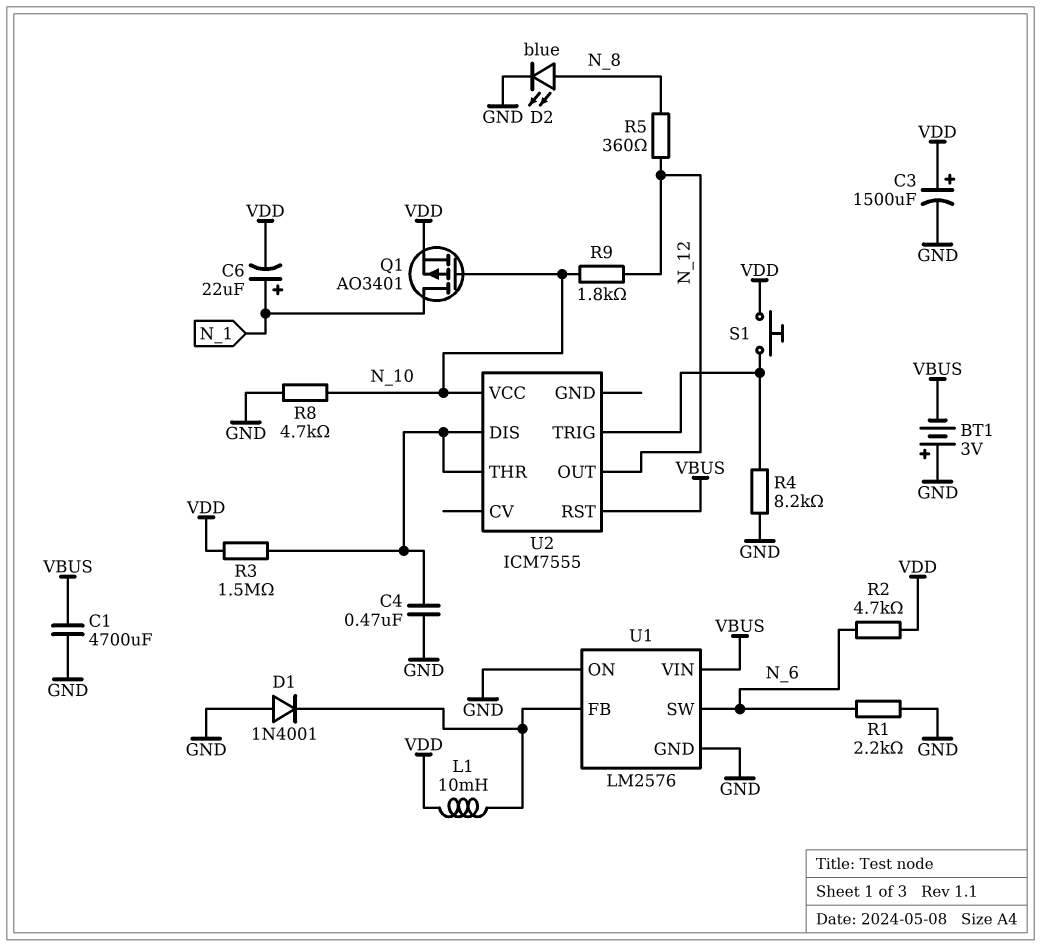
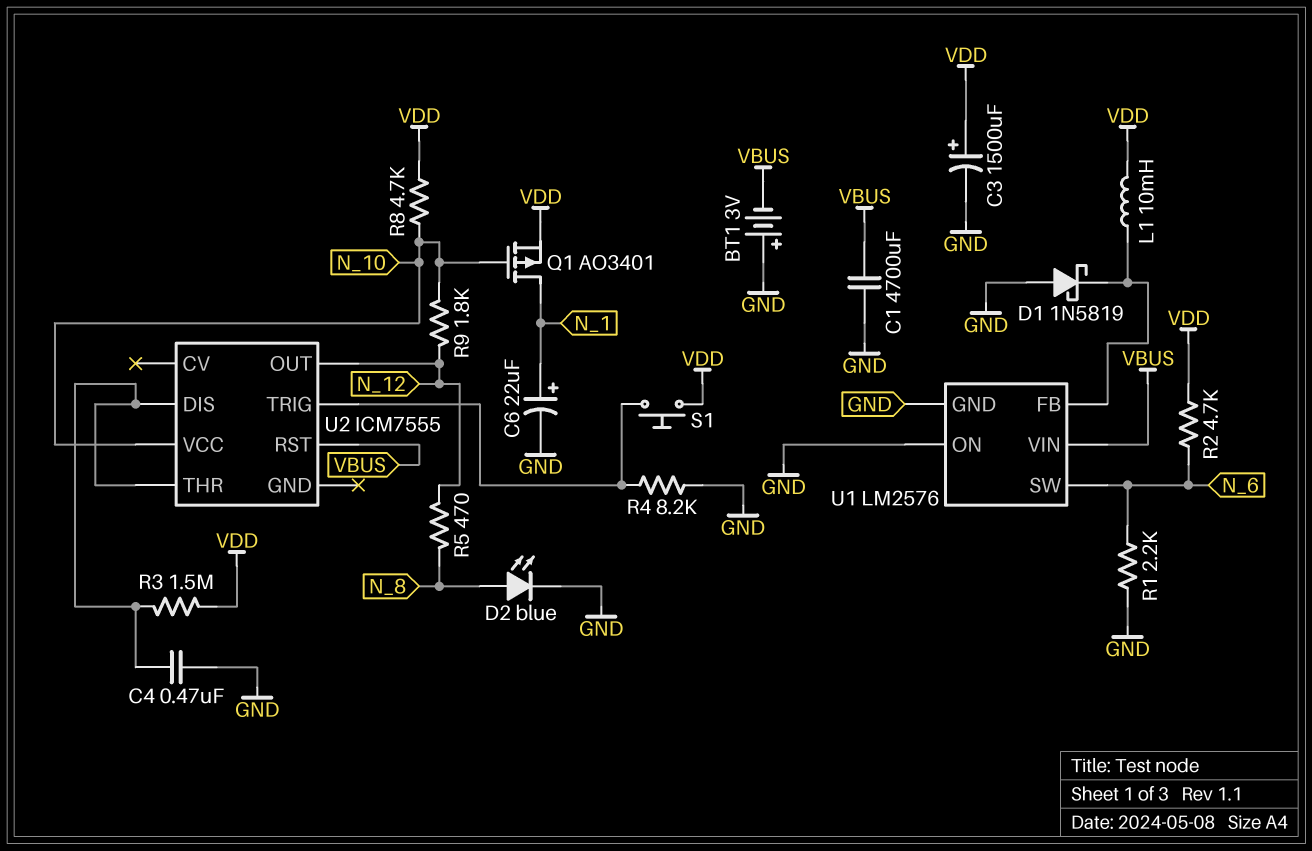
C6: 22uF (plus N_1, minus VDD) -> 22uF (plus N_1, minus GND)
D1: diode 1N4001 (A GND, K U1/FB) -> schottky 1N5819 (A GND, K U1/FB)
R5: 360 (N_8, N_12) -> 470 (N_8, N_12)
R8: 4.7k (GND, N_10) -> 4.7k (N_10, VDD)

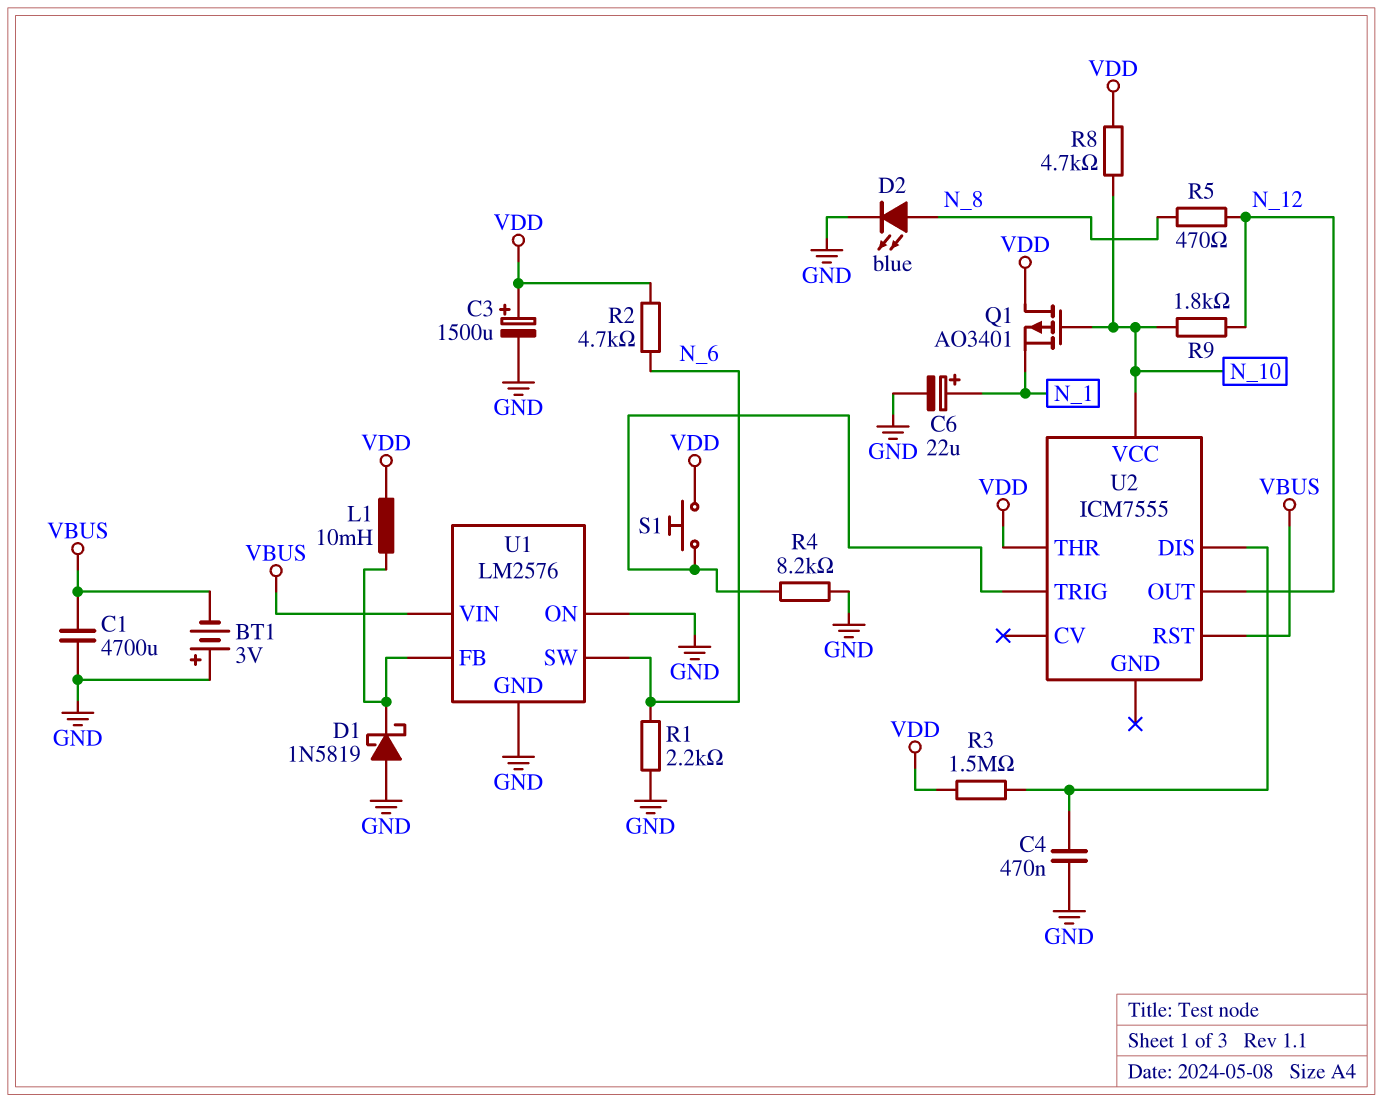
Q1: PMOS AO3401 (G N_10, D N_1, S VDD) -> PMOS AO3401 (G N_10, D VDD, S N_1)
U2 pin THR: U2/DIS -> VDD

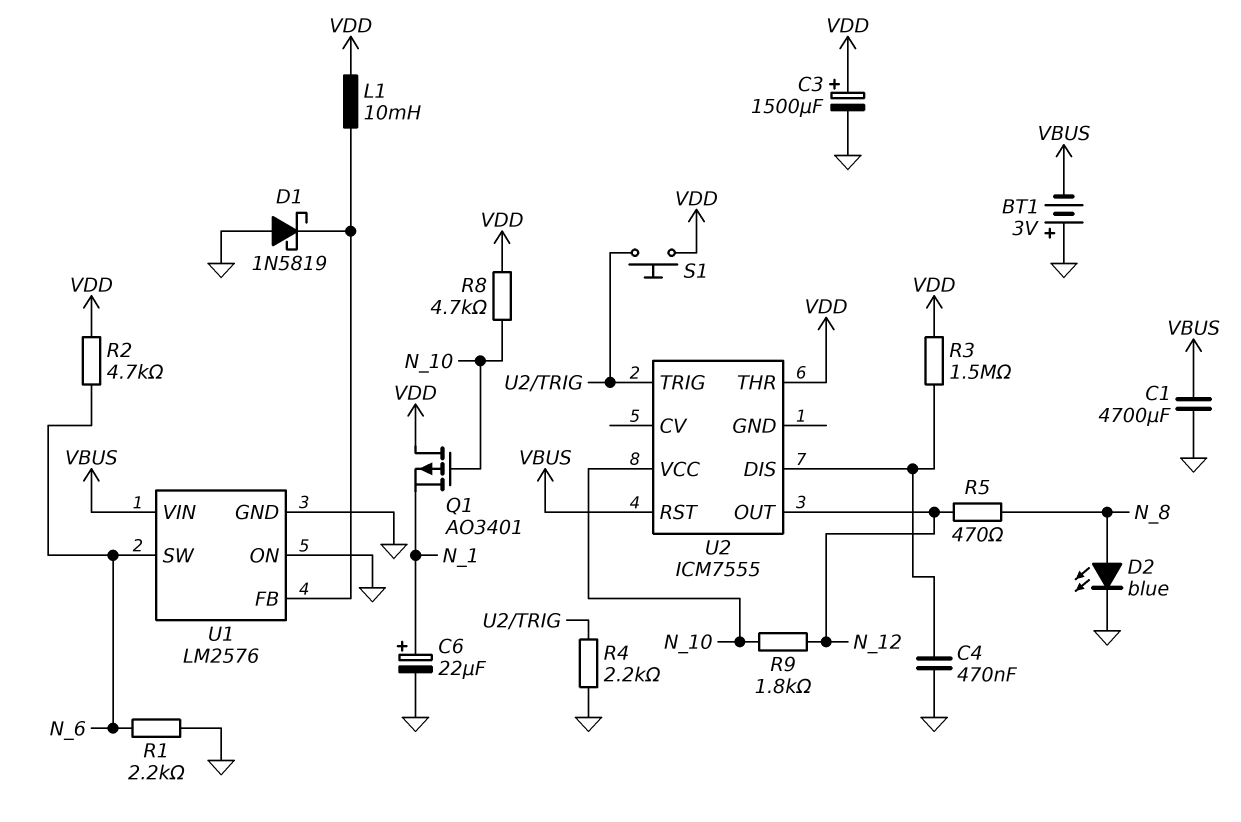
R4: 8.2k (GND, U2/TRIG) -> 2.2k (GND, U2/TRIG)

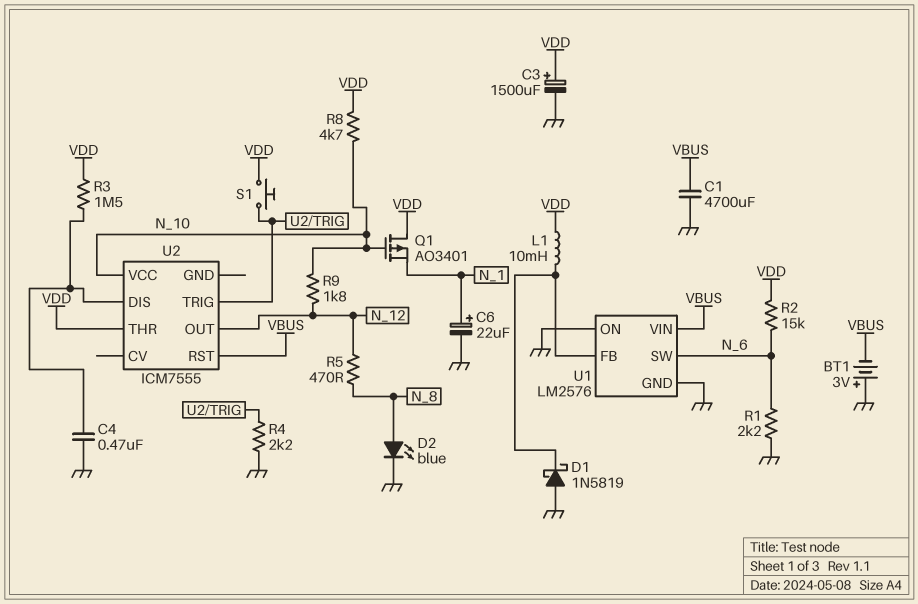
R2: 4.7k (N_6, VDD) -> 15k (N_6, VDD)

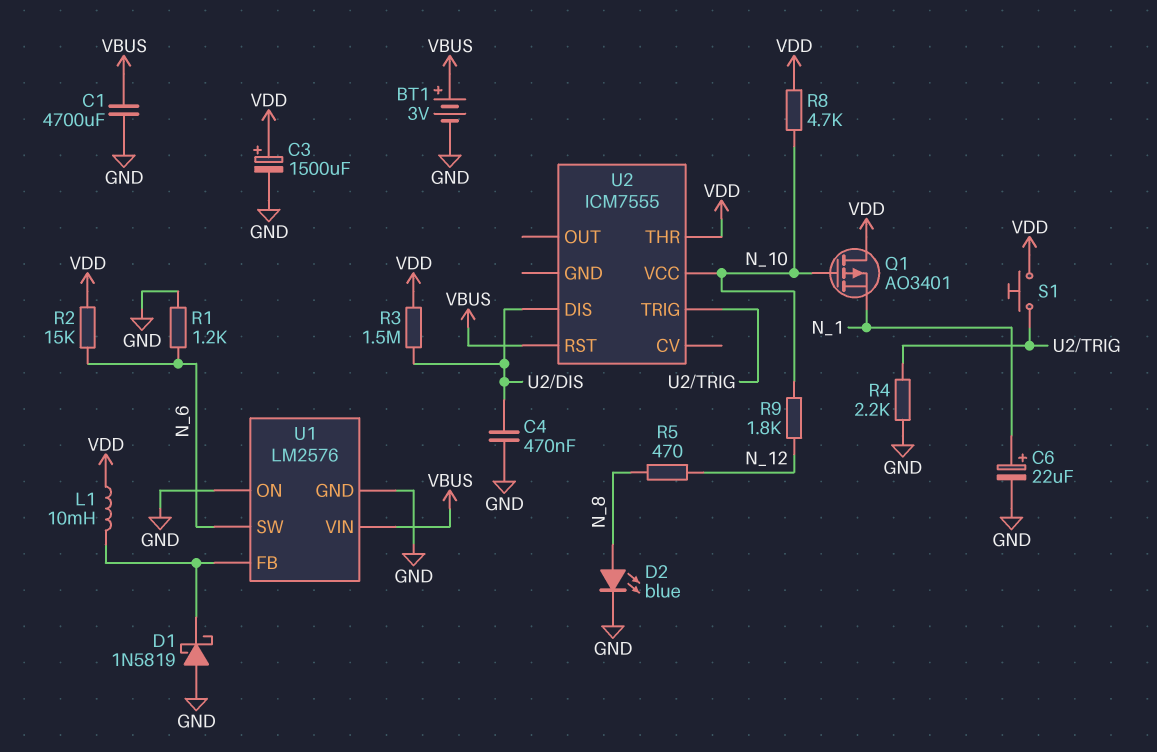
BT1: 3V (plus GND, minus VBUS) -> 3V (plus VBUS, minus GND)
R1: 2.2k (GND, N_6) -> 1.2k (GND, N_6)
U2 pin OUT: N_12 -> none

